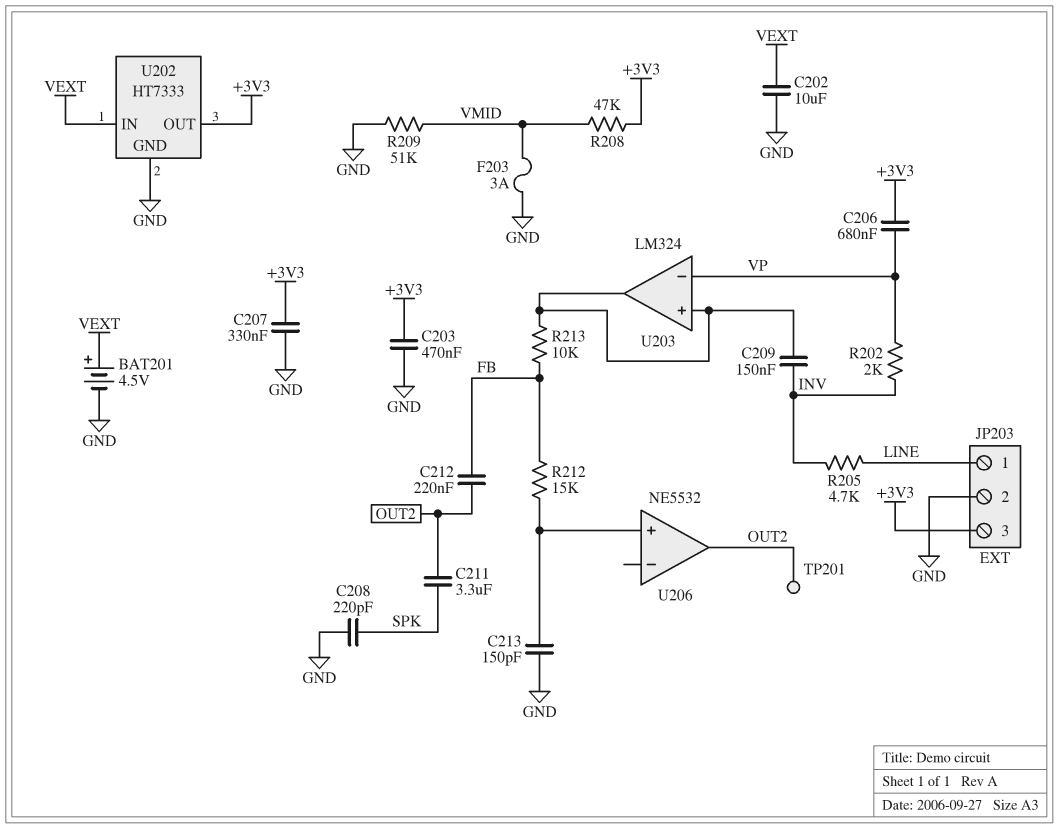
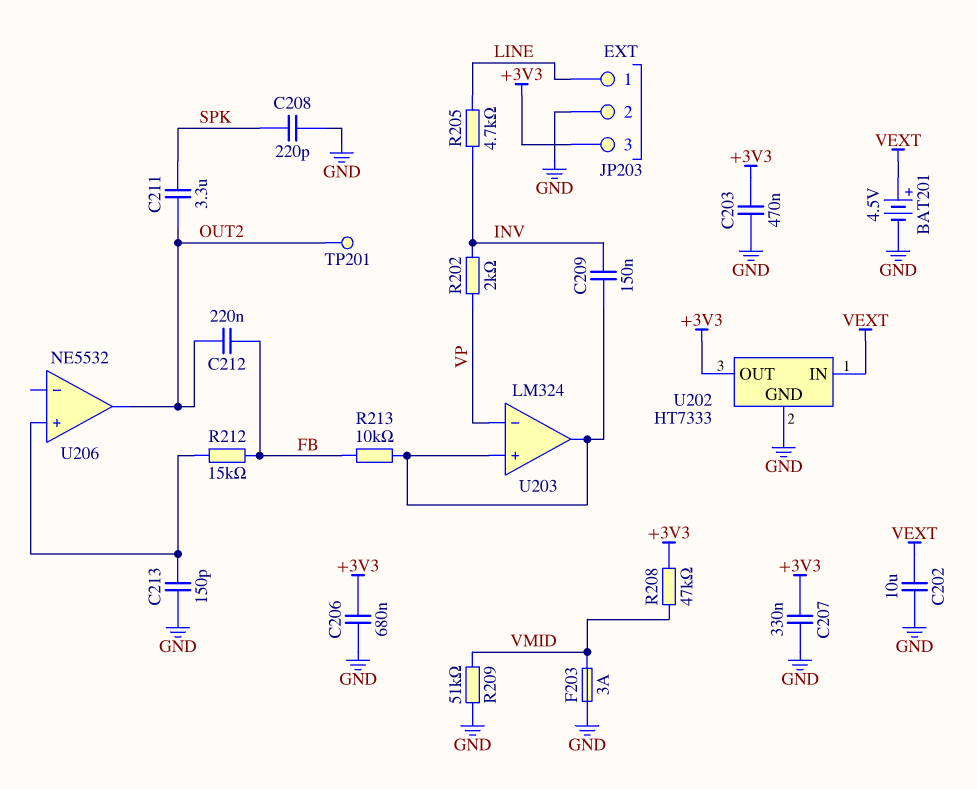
C206: 680nF (+3V3, VP) -> 680nF (+3V3, GND)

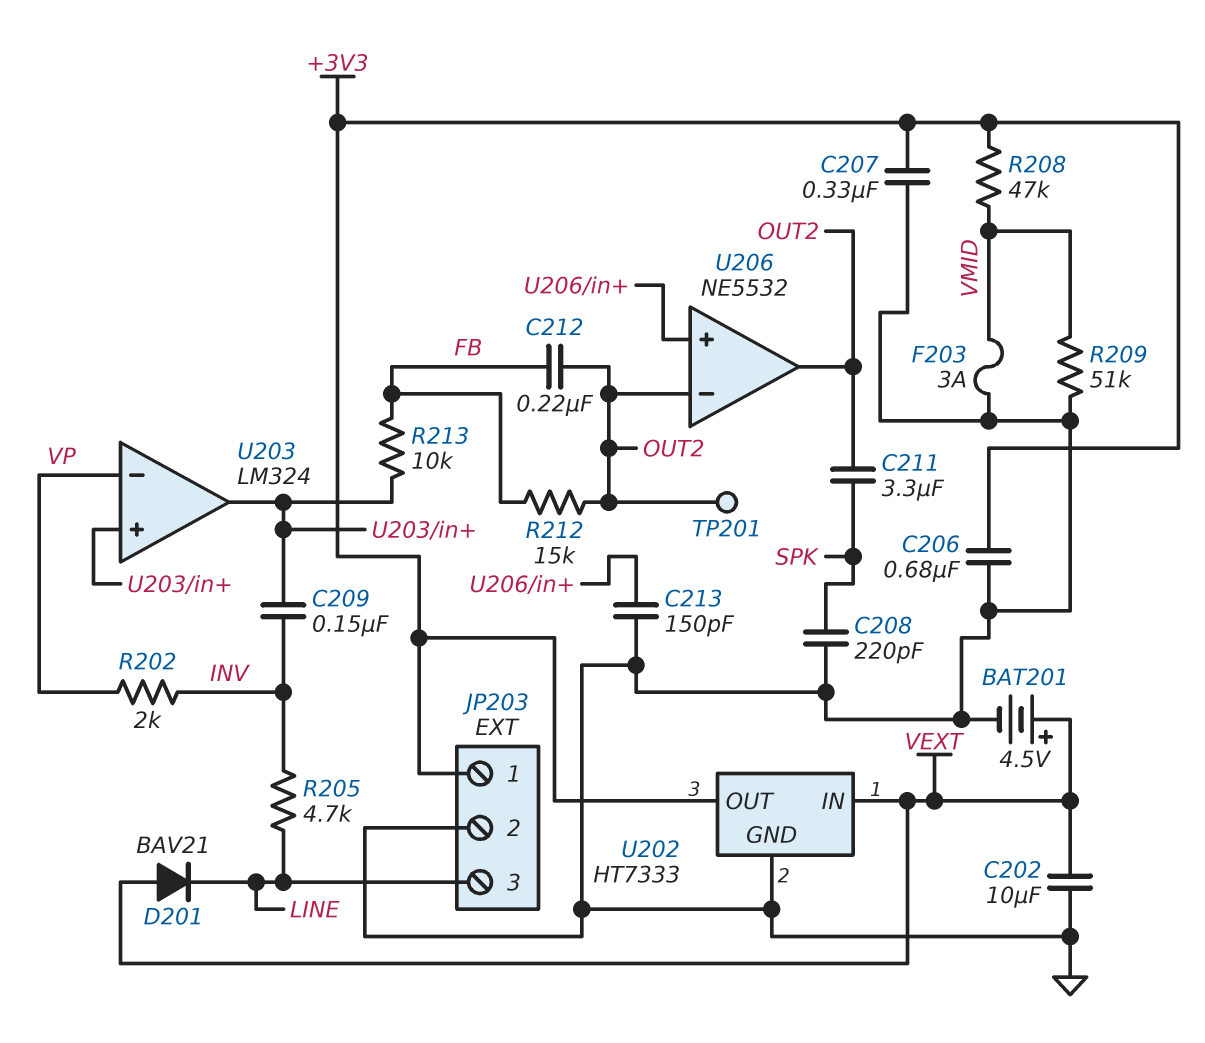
C203: 470nF (+3V3, GND) -> none
D201: none -> diode BAV21 (A VEXT, K LINE)
JP203 pin 1: LINE -> +3V3
JP203 pin 3: +3V3 -> LINE
R212: 15k (FB, U206/in+) -> 15k (FB, OUT2)
U206 pin in-: none -> OUT2

